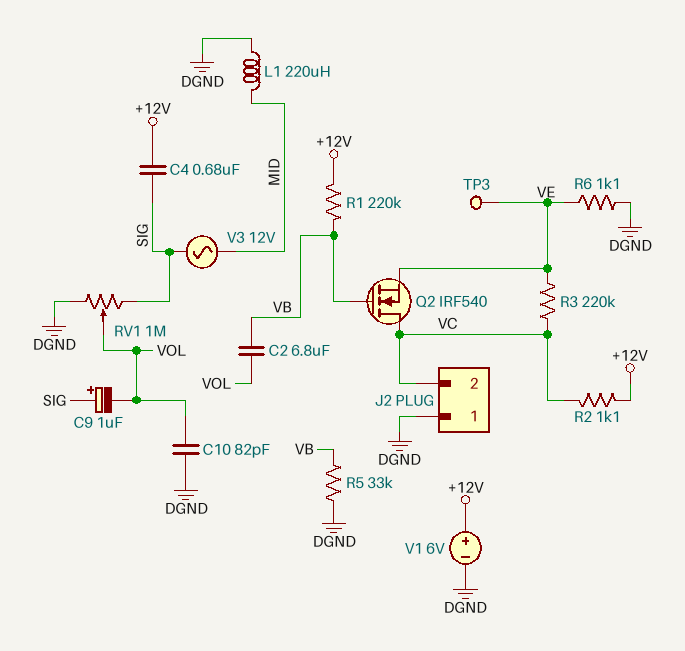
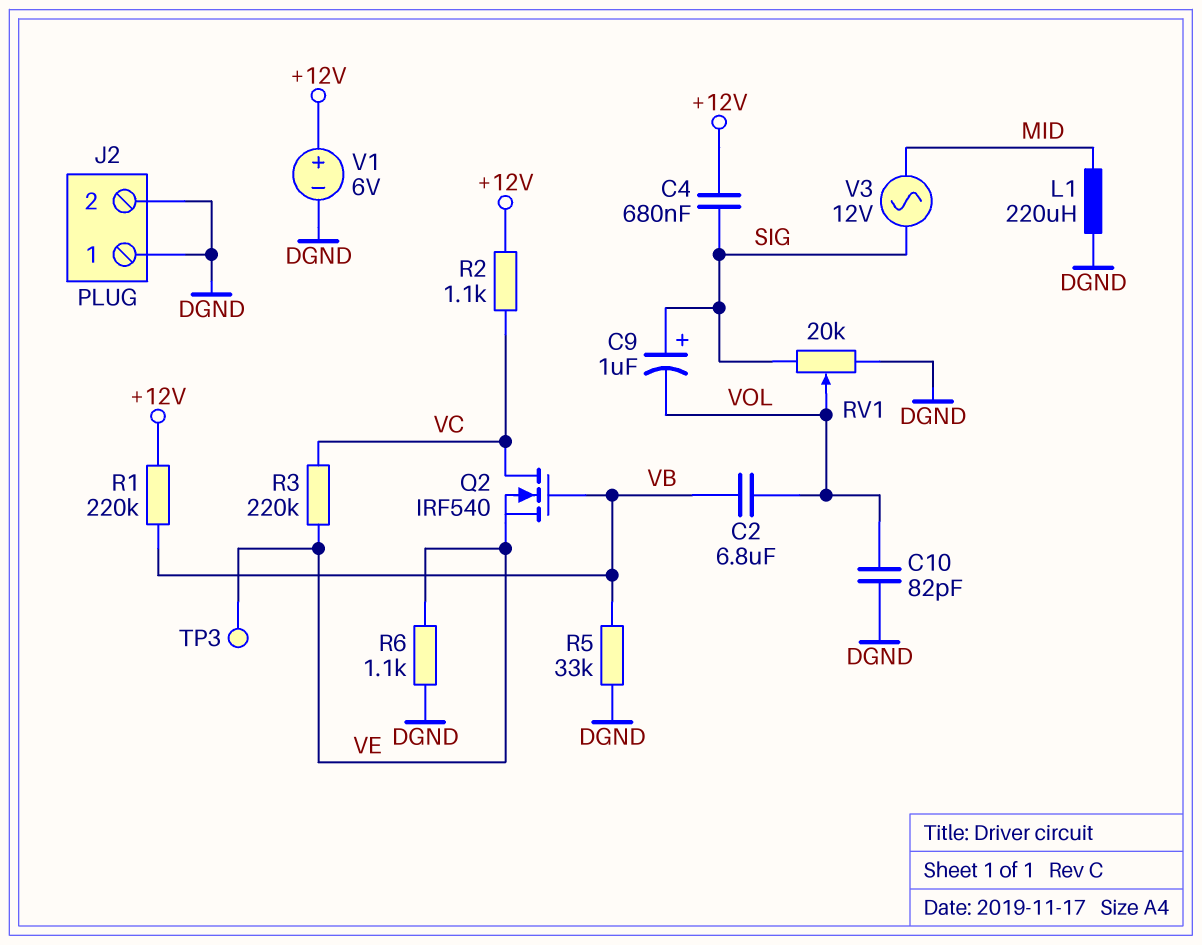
J2 pin 2: VC -> DGND
RV1: 1M (DGND, SIG, wiper VOL) -> 20k (DGND, SIG, wiper VOL)

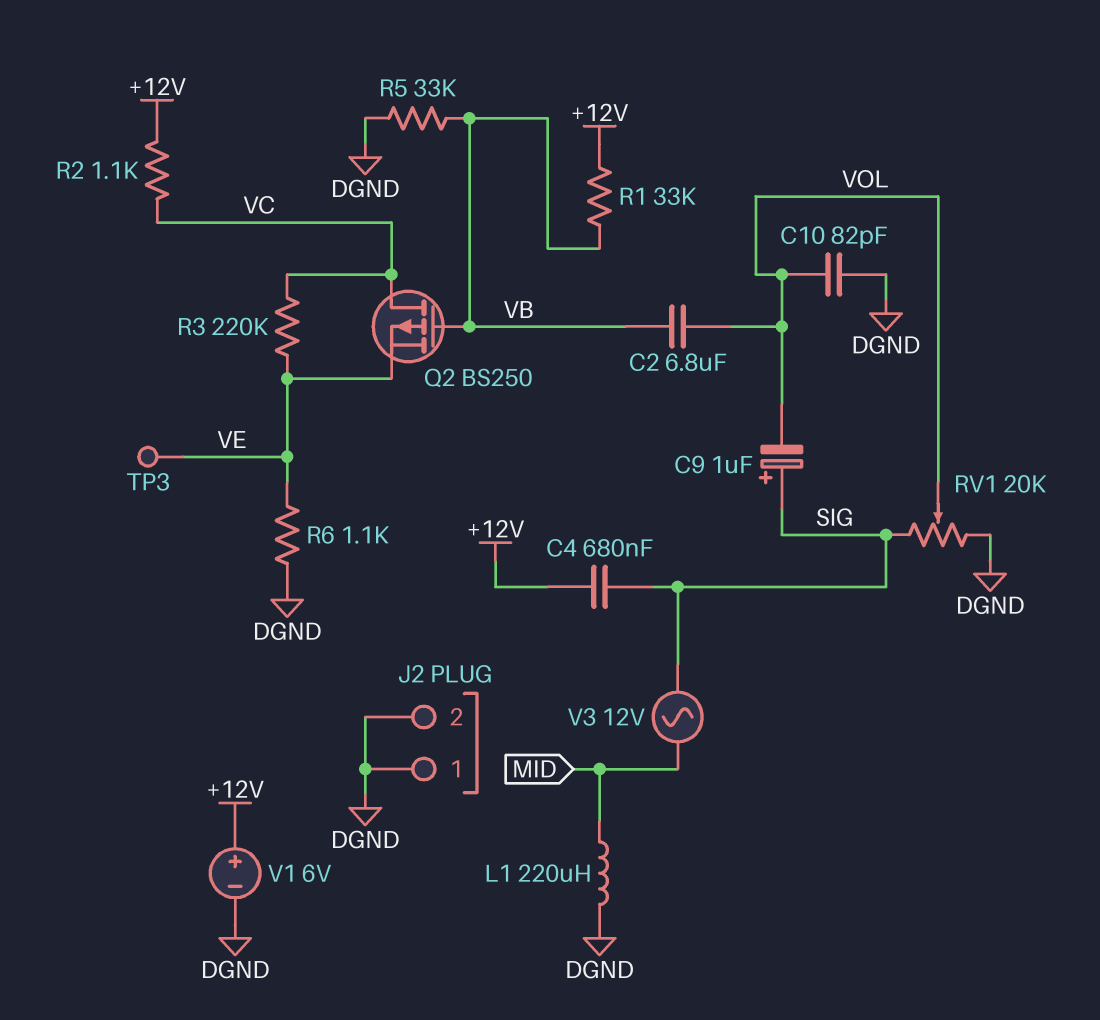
Q2: NMOS IRF540 (G VB, D VC, S VE) -> PMOS BS250 (G VB, D VC, S VE)
R1: 220k (+12V, VB) -> 33k (+12V, VB)

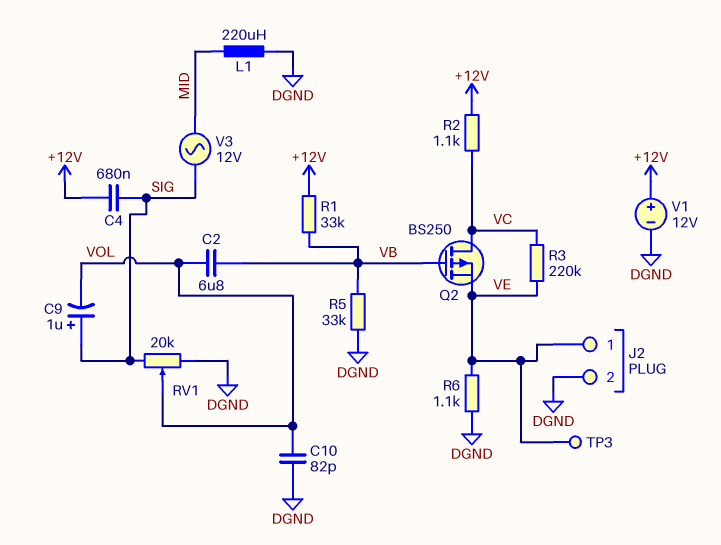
J2 pin 1: DGND -> VE
V1: 6V (plus +12V, minus DGND) -> 12V (plus +12V, minus DGND)

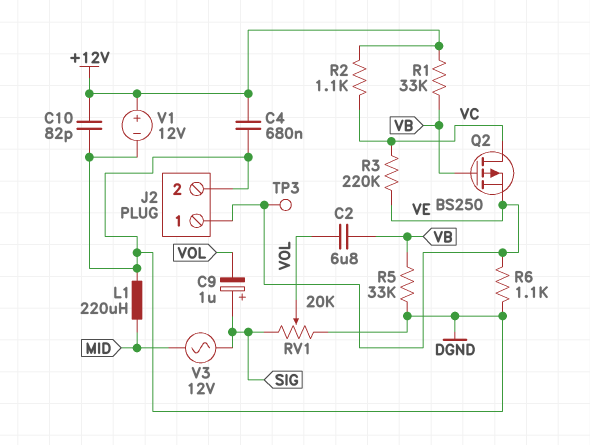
C4: 680nF (+12V, SIG) -> 680nF (+12V, DGND)
C10: 82pF (DGND, VOL) -> 82pF (+12V, DGND)

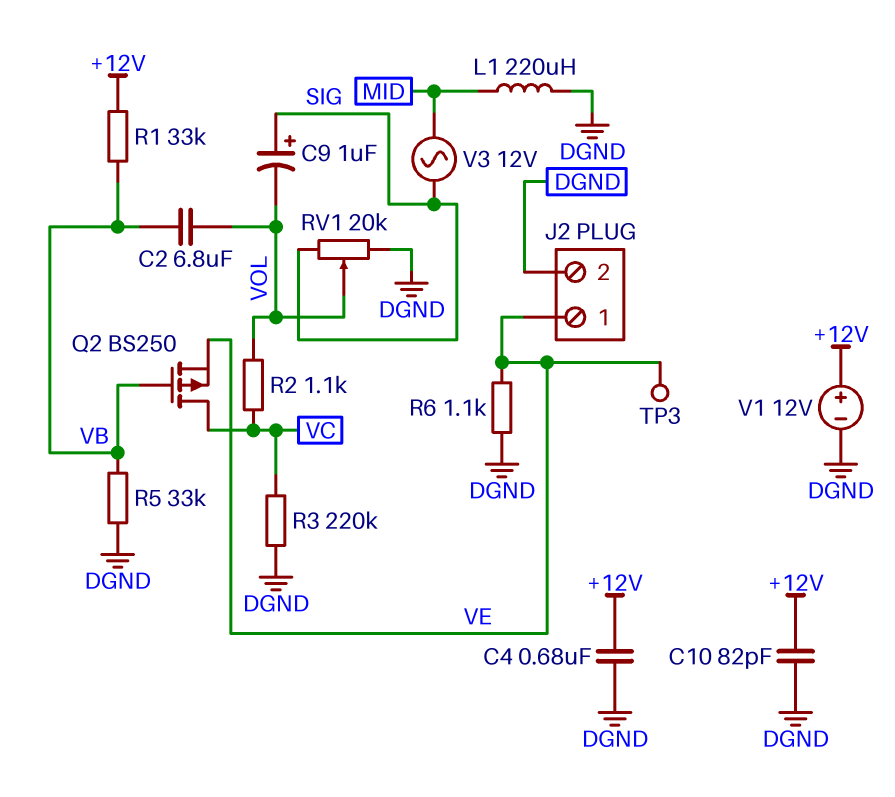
R2: 1.1k (+12V, VC) -> 1.1k (VC, VOL)
R3: 220k (VC, VE) -> 220k (DGND, VC)

